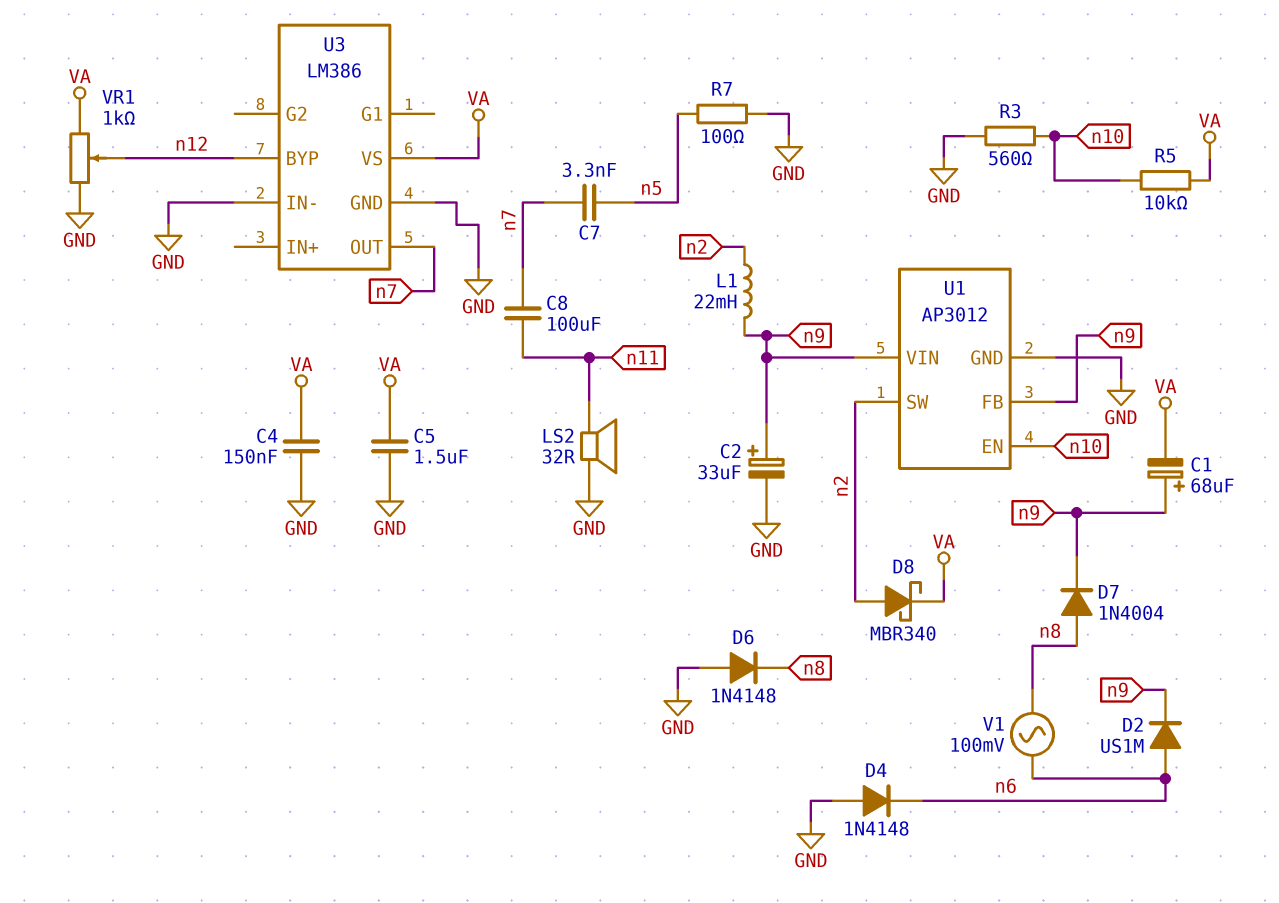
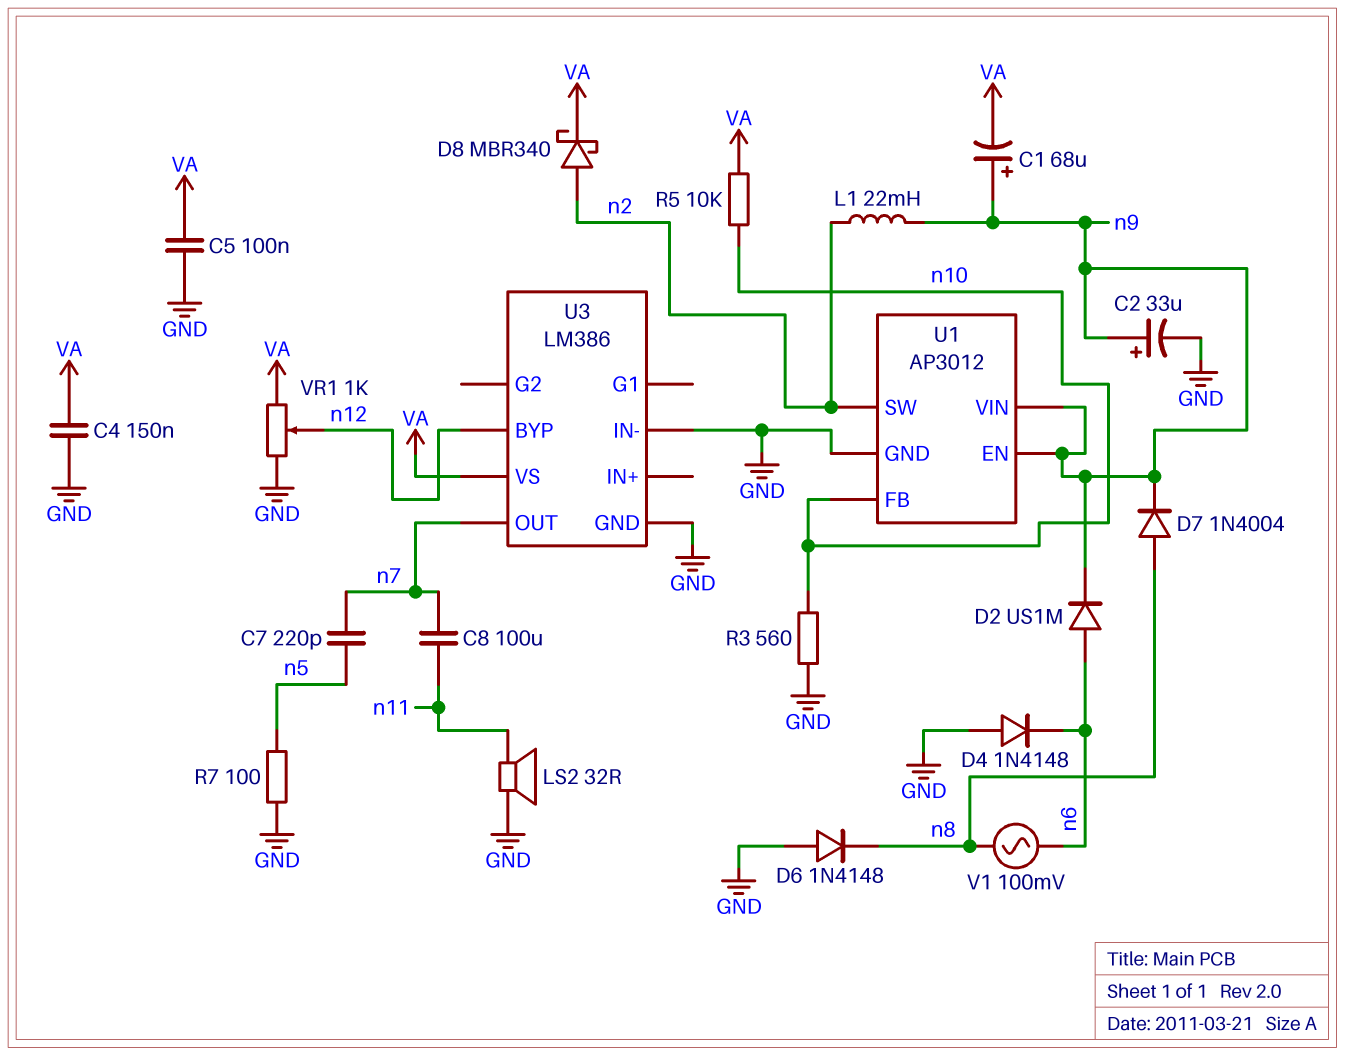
C5: 1.5uF (GND, VA) -> 100nF (GND, VA)
C7: 3.3nF (n5, n7) -> 220pF (n5, n7)
U1 pin EN: n10 -> n9
U1 pin FB: n9 -> n10

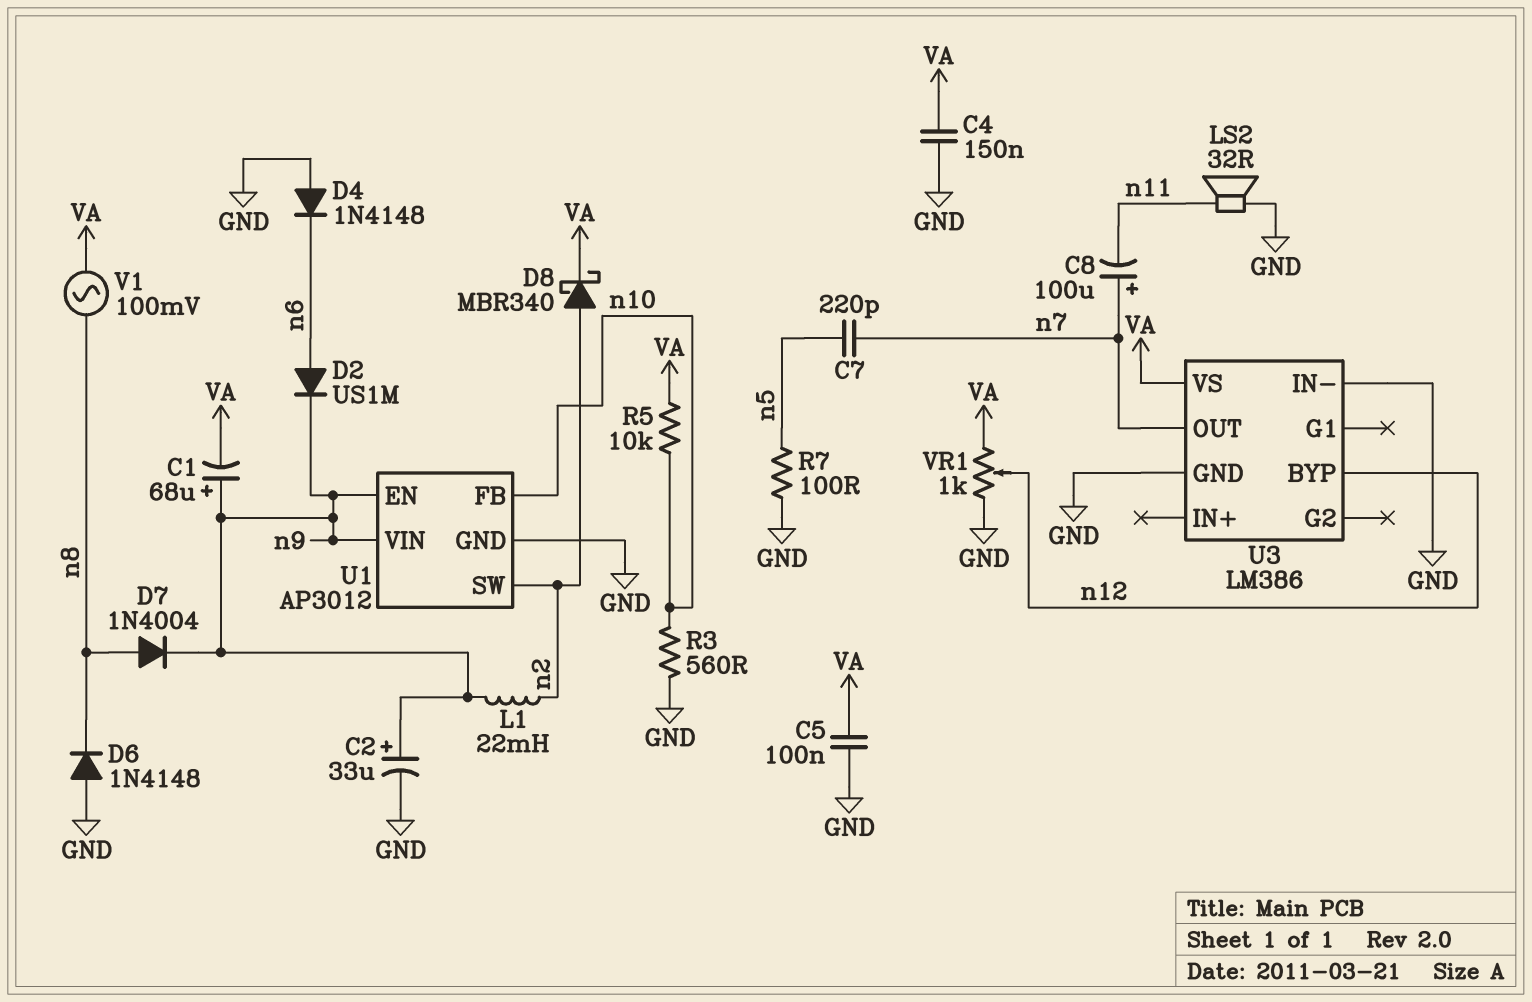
C8: 100uF (n7, n11) -> 100uF (plus n7, minus n11)
V1: AC 100mV (n6, n8) -> AC 100mV (VA, n8)

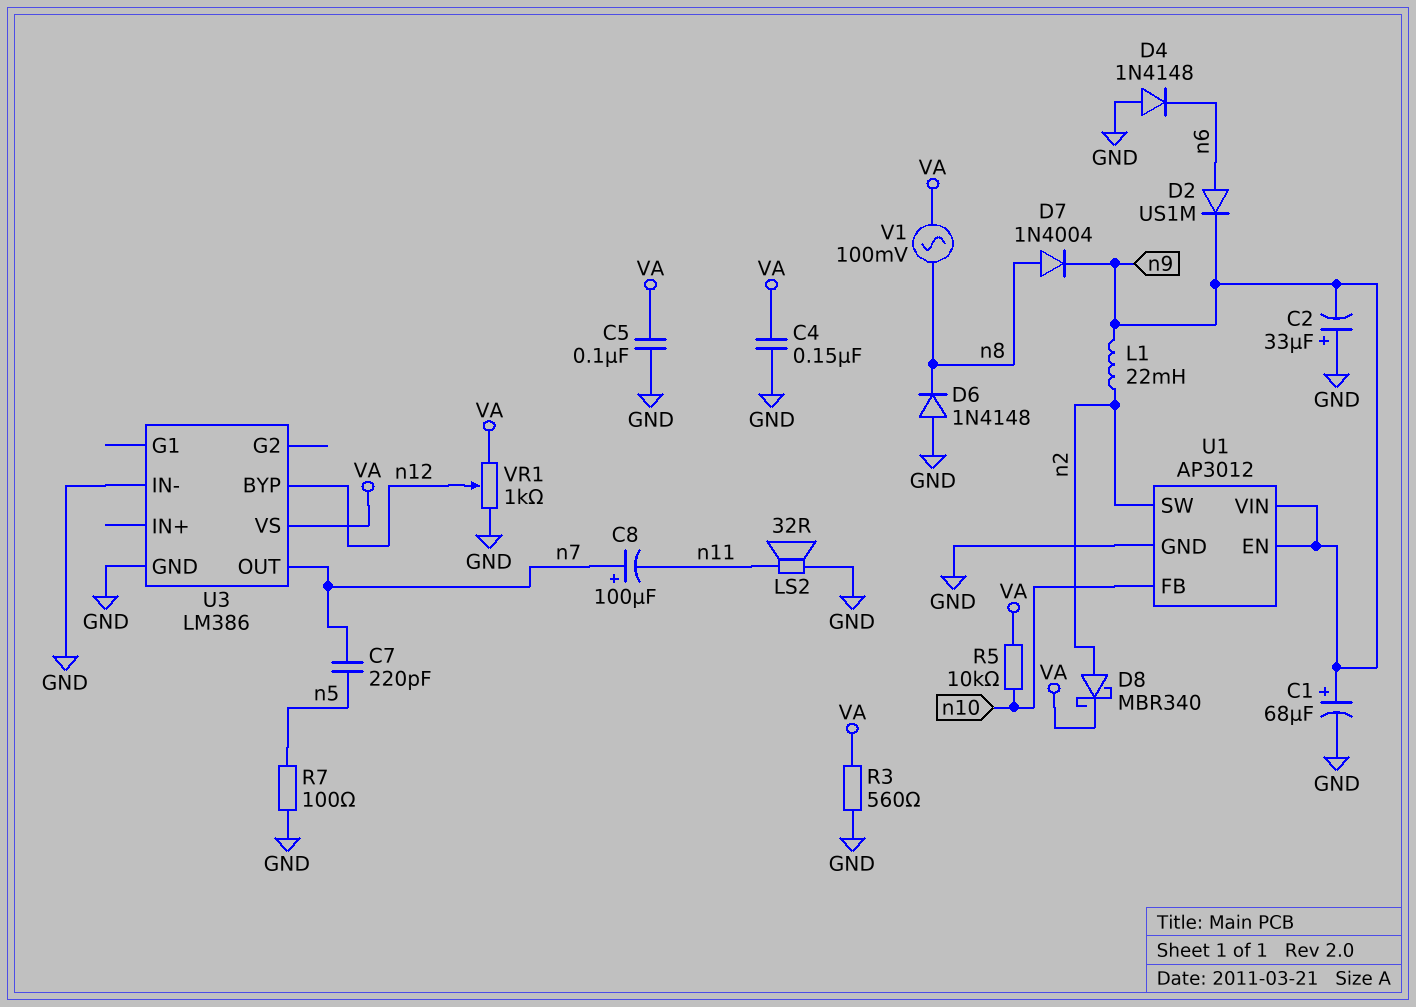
C1: 68uF (plus n9, minus VA) -> 68uF (plus n9, minus GND)
C2: 33uF (plus n9, minus GND) -> 33uF (plus GND, minus n9)
R3: 560 (GND, n10) -> 560 (GND, VA)

